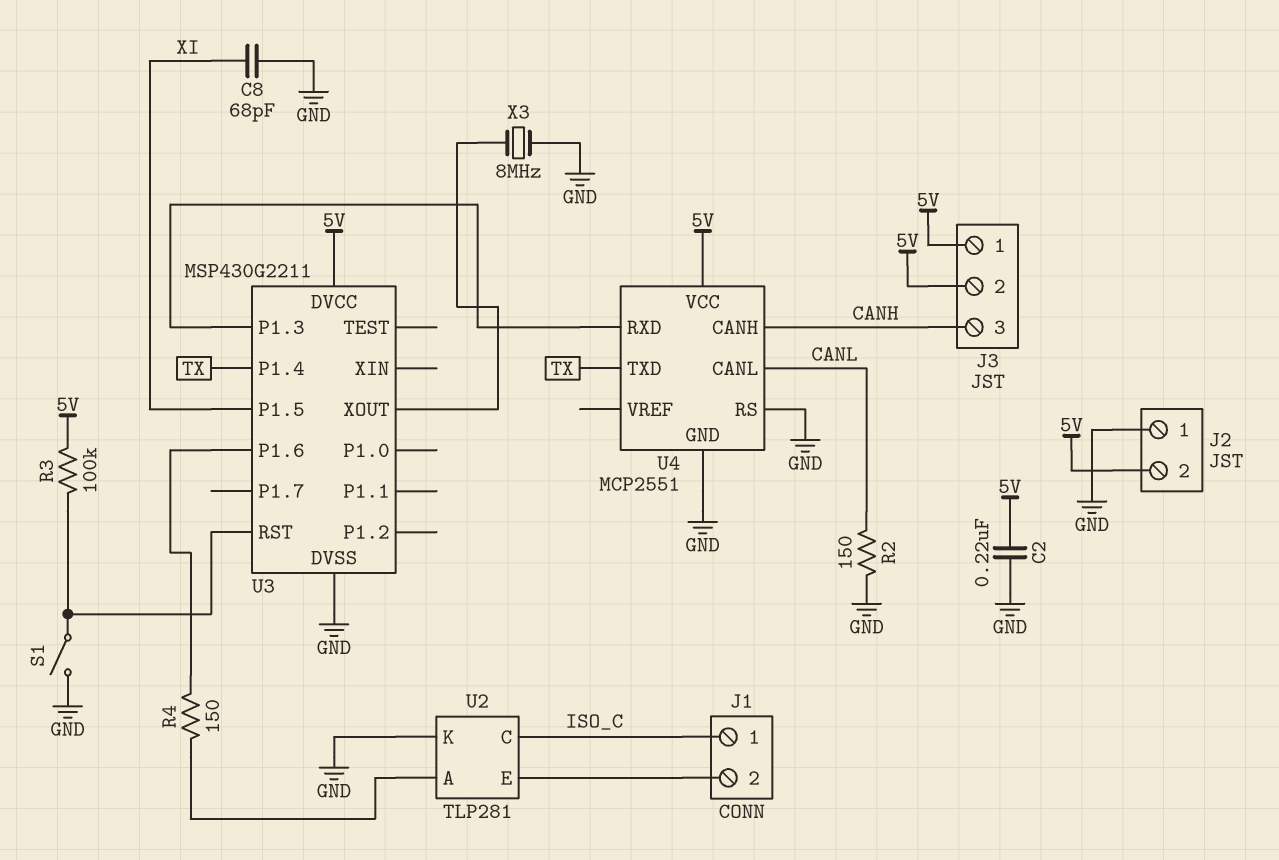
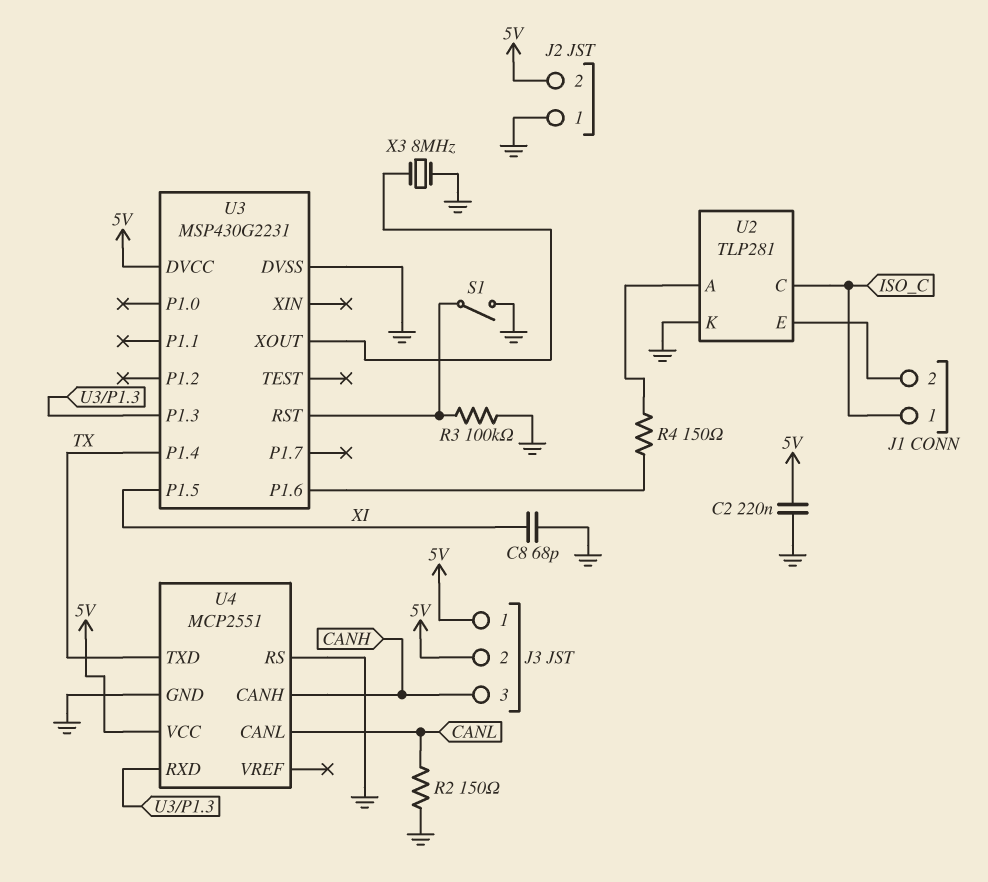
R3: 100k (5V, U3/RST) -> 100k (GND, U3/RST)
U3: MSP430G2211 -> MSP430G2231

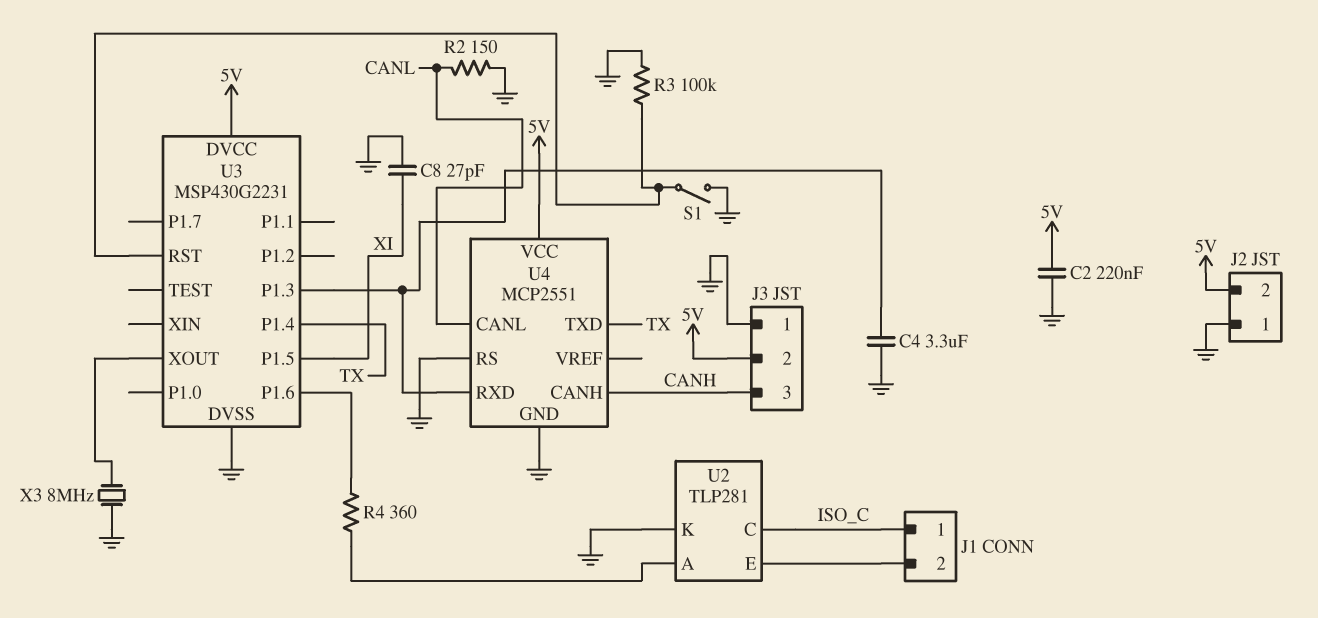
C4: none -> 3.3uF (GND, U3/P1.3)
C8: 68pF (GND, XI) -> 27pF (GND, XI)
J3 pin 1: 5V -> GND
R4: 150 (U2/A, U3/P1.6) -> 360 (U2/A, U3/P1.6)

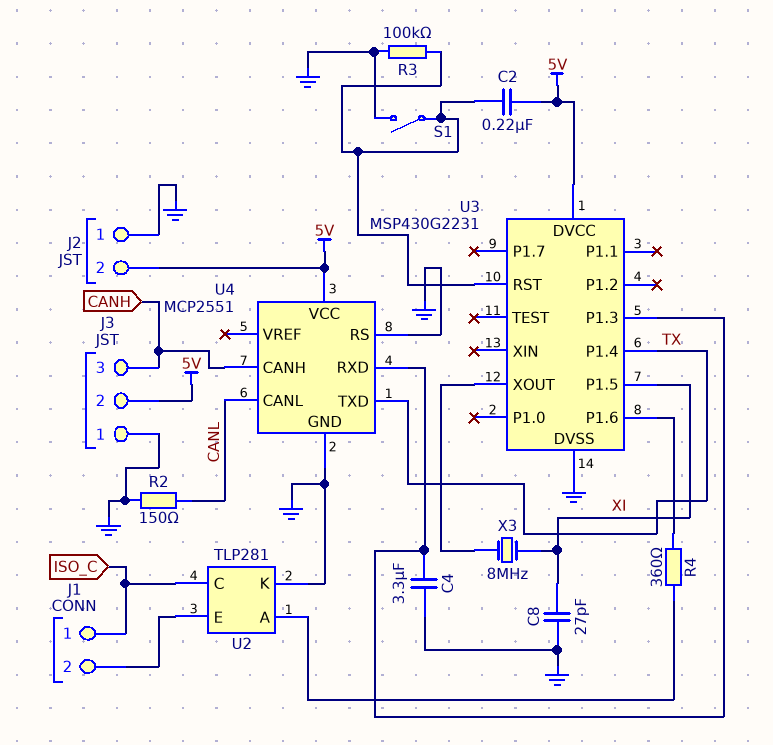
C2: 220nF (5V, GND) -> 220nF (5V, U3/RST)
X3: 8MHz (GND, U3/XOUT) -> 8MHz (U3/XOUT, XI)

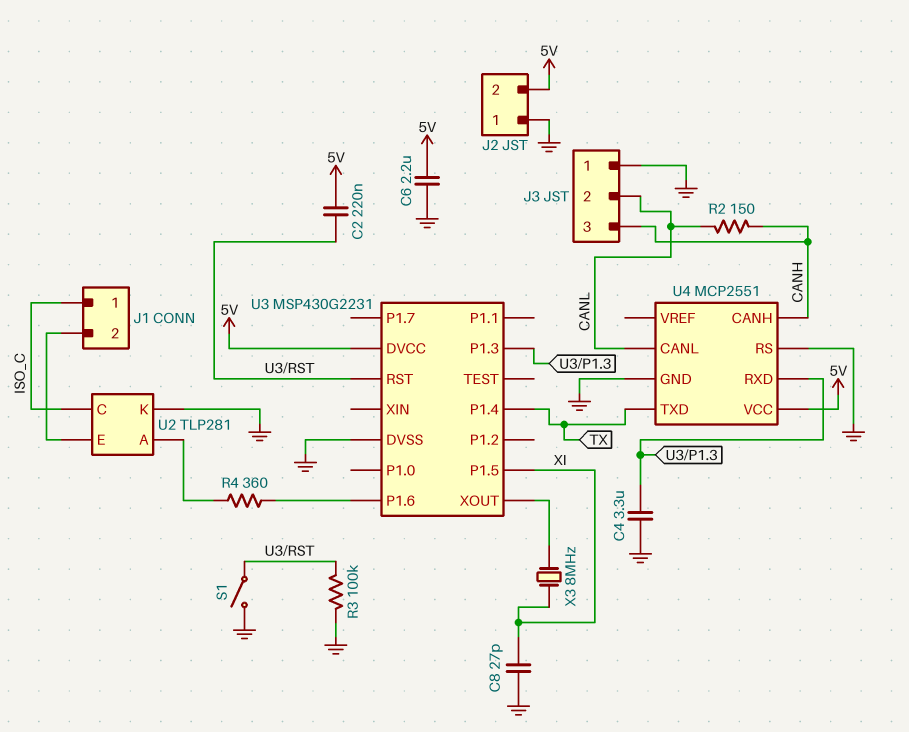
C6: none -> 2.2uF (5V, GND)
J3 pin 2: 5V -> CANL
R2: 150 (CANL, GND) -> 150 (CANH, CANL)

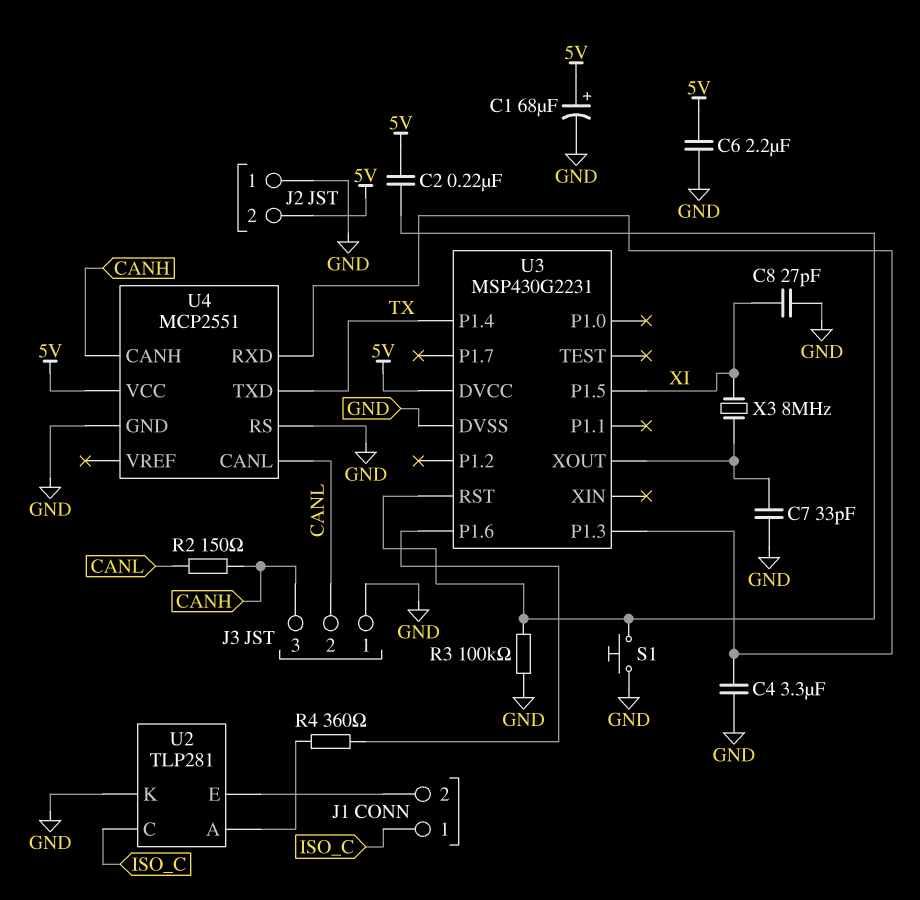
C1: none -> 68uF (plus 5V, minus GND)
C7: none -> 33pF (GND, U3/XOUT)
S1: switch (GND, U3/RST) -> button (GND, U3/RST)

